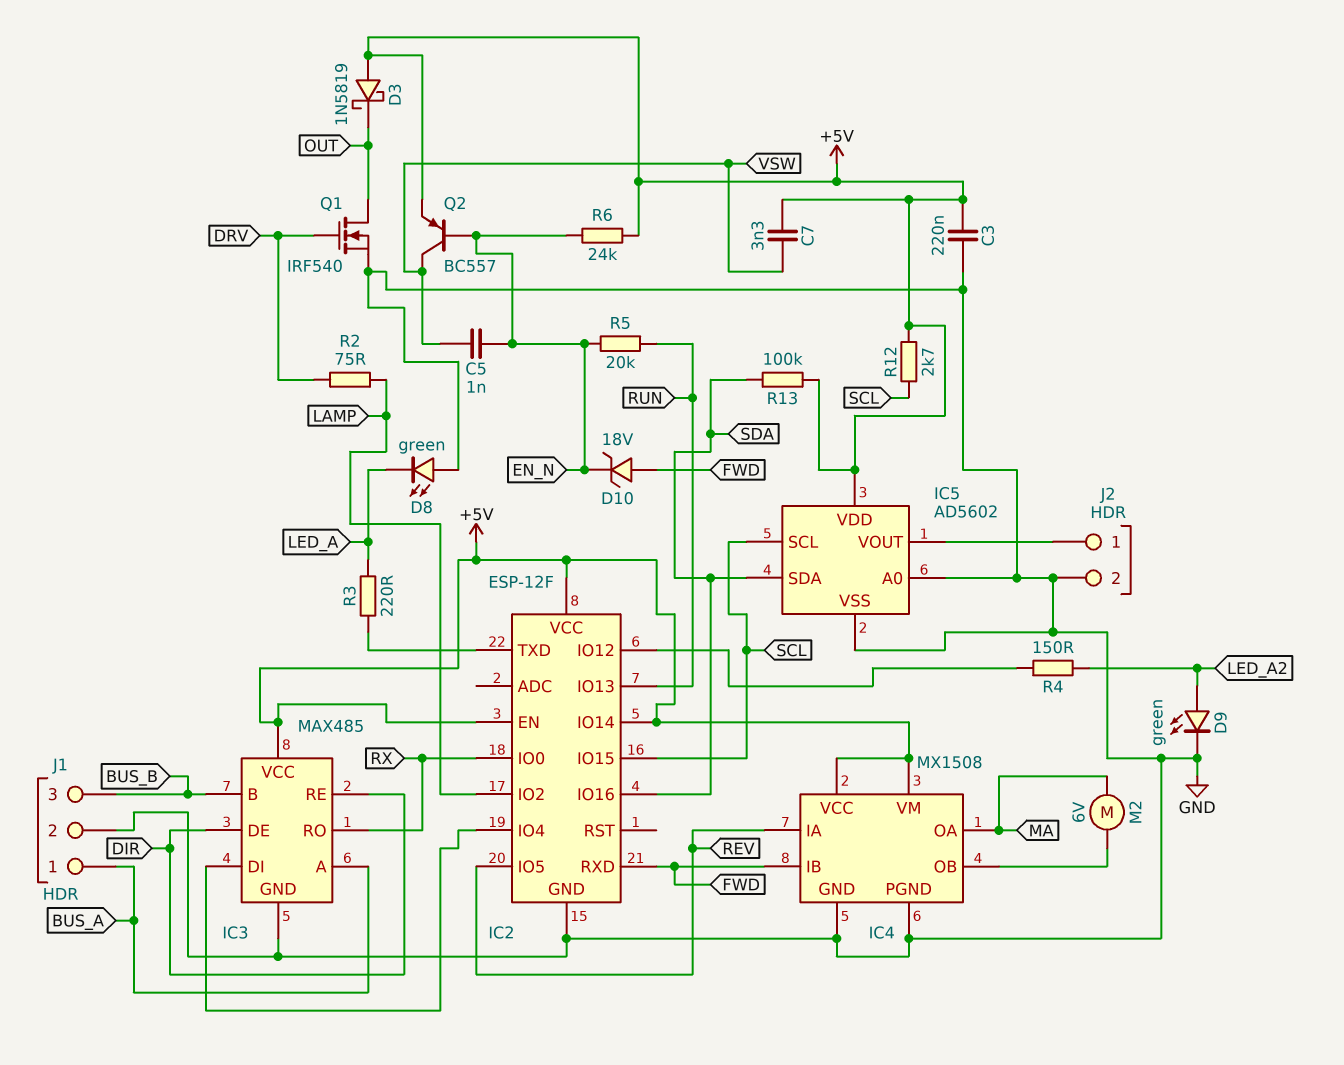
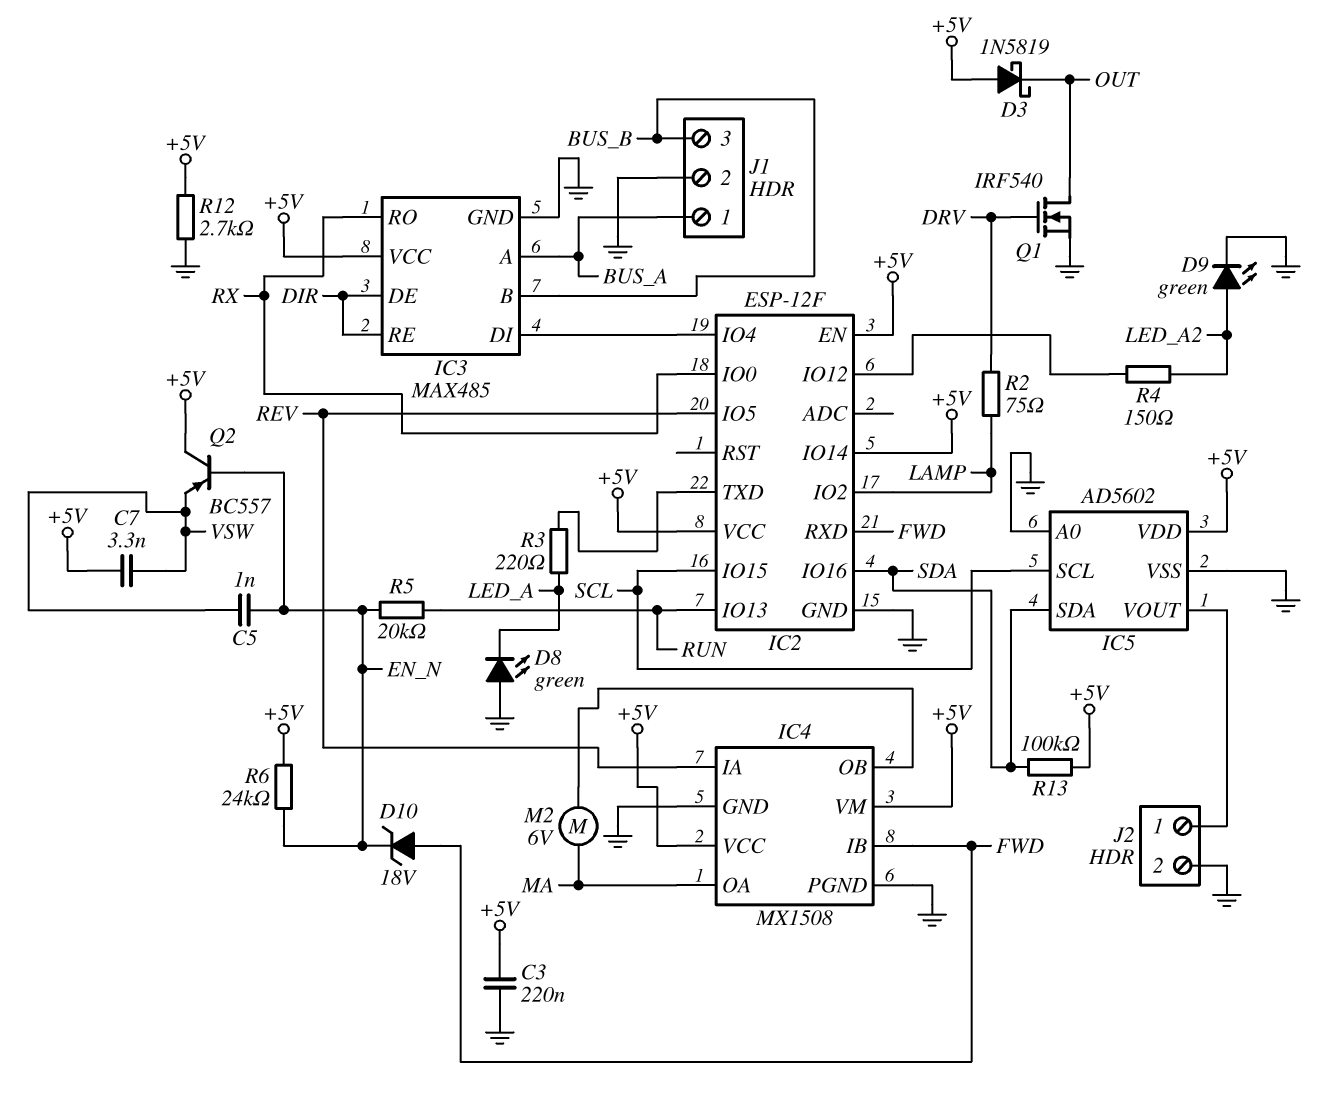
Q2: PNP BC557 (B EN_N, C VSW, E +5V) -> PNP BC557 (B EN_N, C +5V, E VSW)
R12: 2.7k (+5V, SCL) -> 2.7k (+5V, GND)

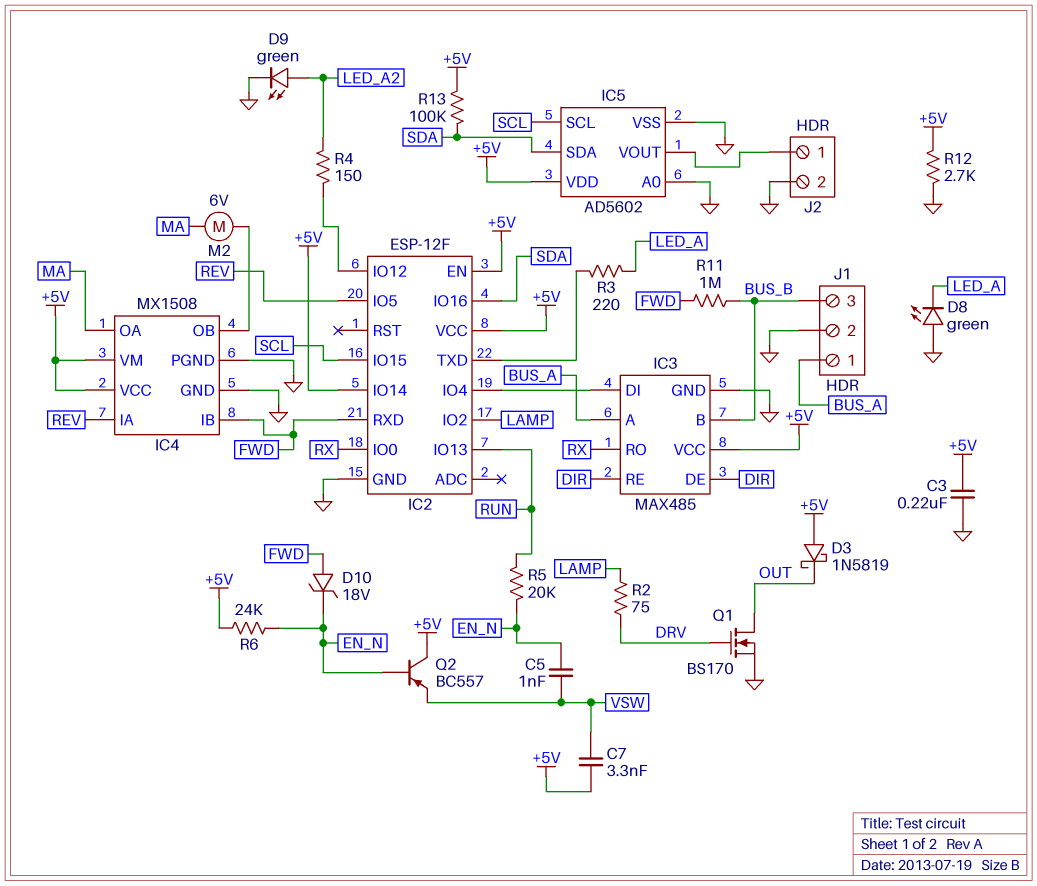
Q1: NMOS IRF540 (G DRV, D OUT, S GND) -> NMOS BS170 (G DRV, D OUT, S GND)
R11: none -> 1M (BUS_B, FWD)

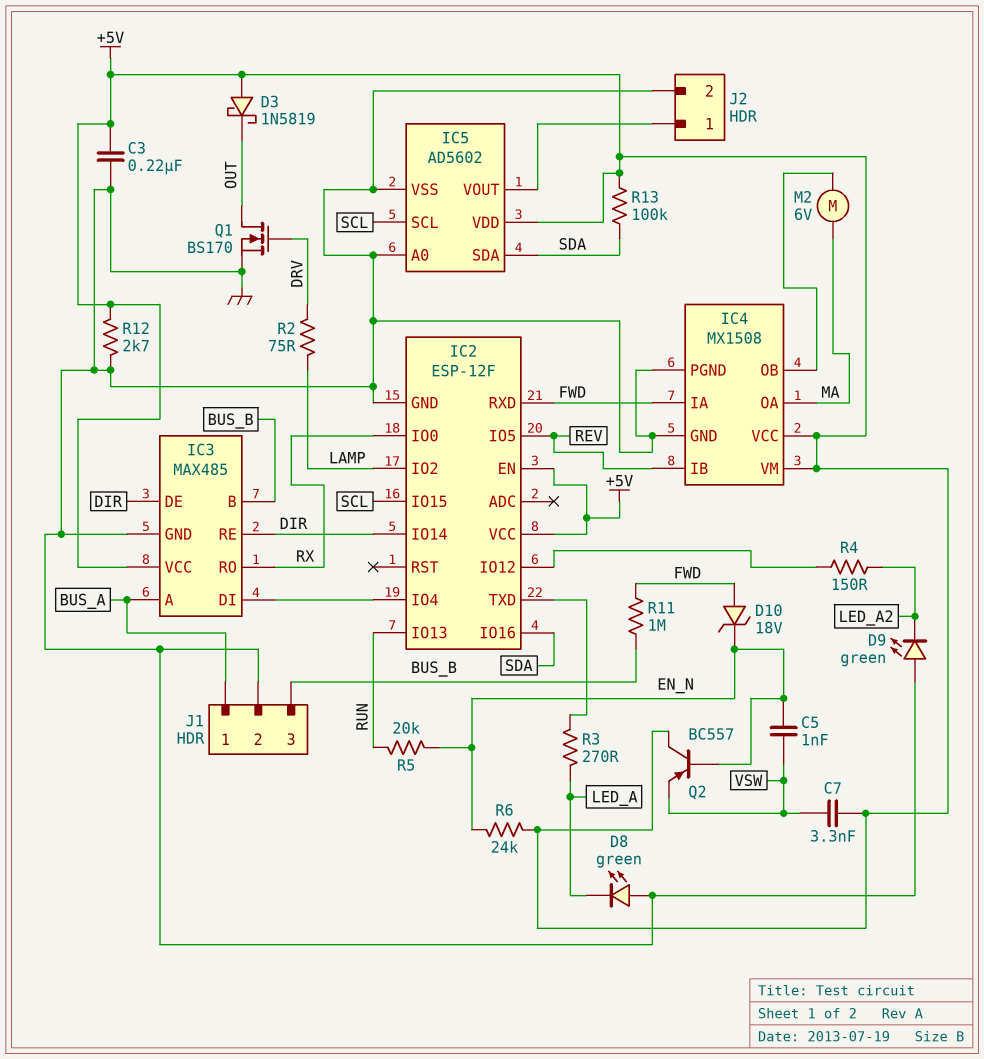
D9: LED green (A LED_A2, K GND) -> LED green (A GND, K LED_A2)
IC2 pin IO14: +5V -> DIR
IC4 pin IA: REV -> FWD
IC4 pin IB: FWD -> REV
R3: 220 (IC2/TXD, LED_A) -> 270 (IC2/TXD, LED_A)

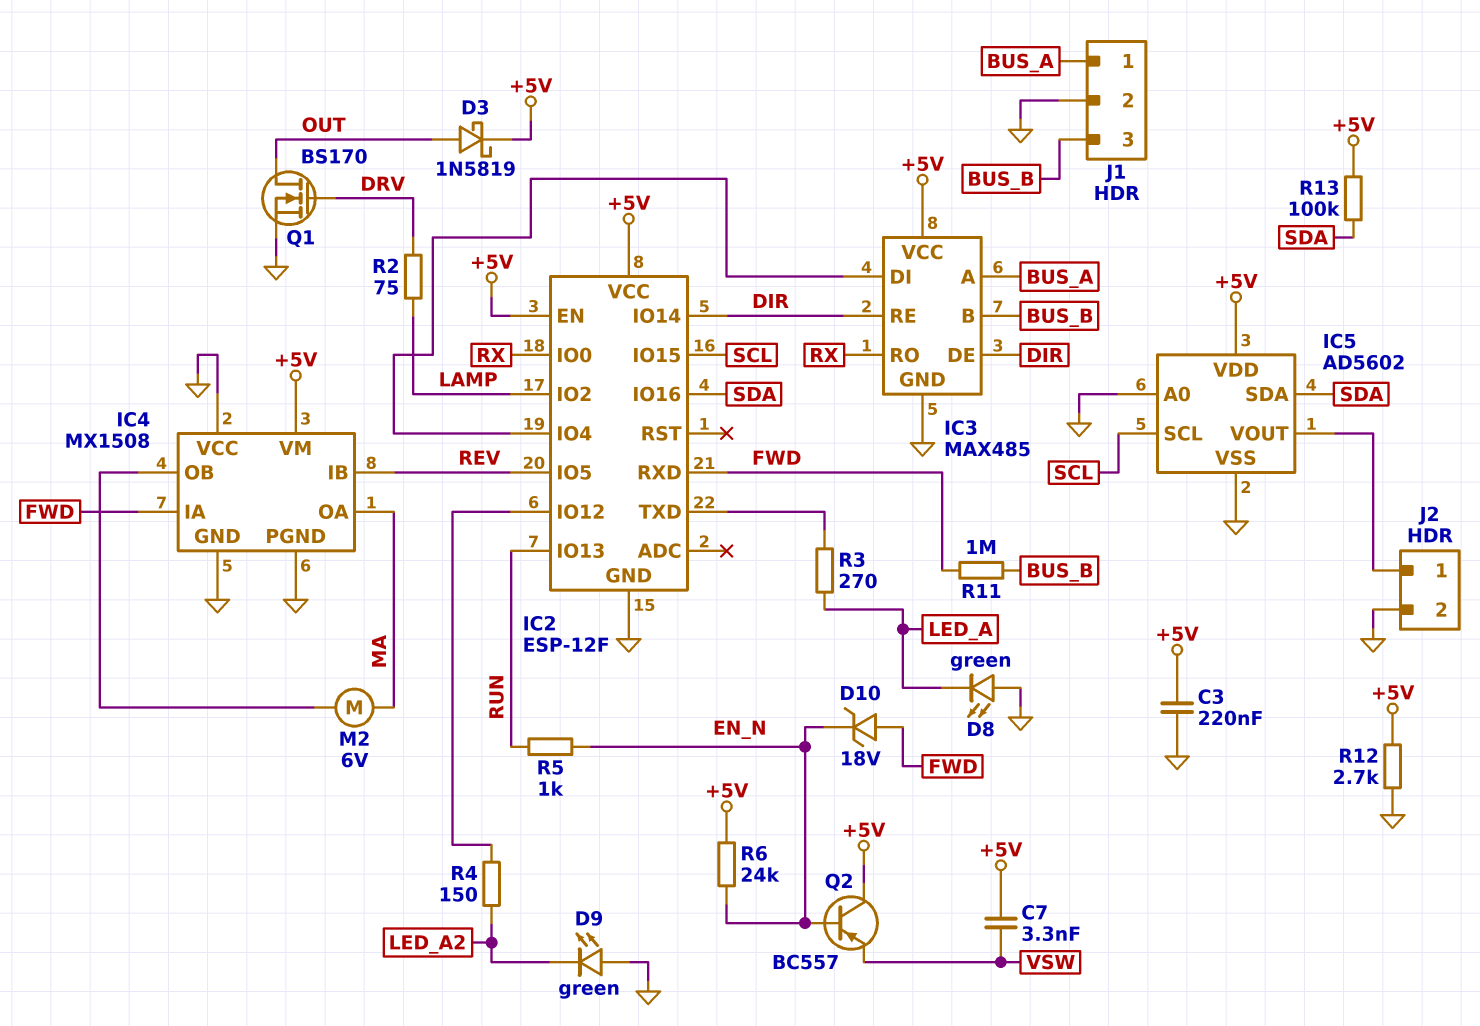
C5: 1nF (EN_N, VSW) -> none
D3: schottky 1N5819 (A +5V, K OUT) -> schottky 1N5819 (A OUT, K +5V)
IC4 pin VCC: +5V -> GND
R5: 20k (EN_N, RUN) -> 1k (EN_N, RUN)

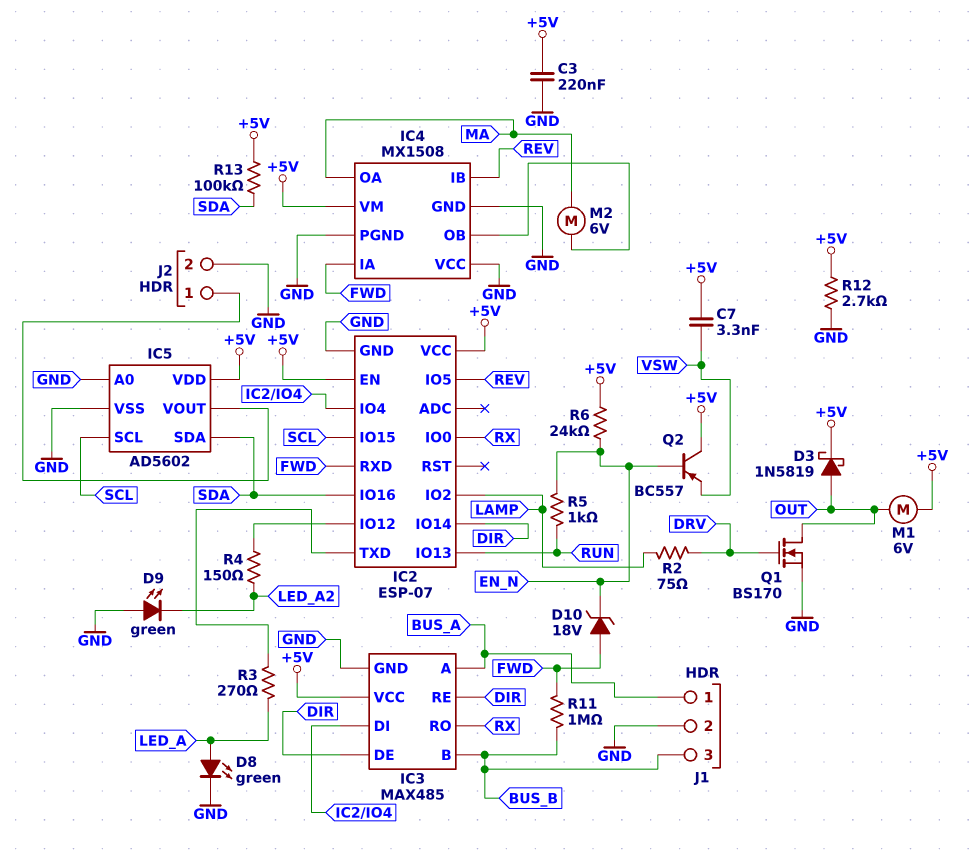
D8: LED green (A GND, K LED_A) -> LED green (A LED_A, K GND)
IC2: ESP-12F -> ESP-07
M1: none -> motor 6V (+5V, OUT)

